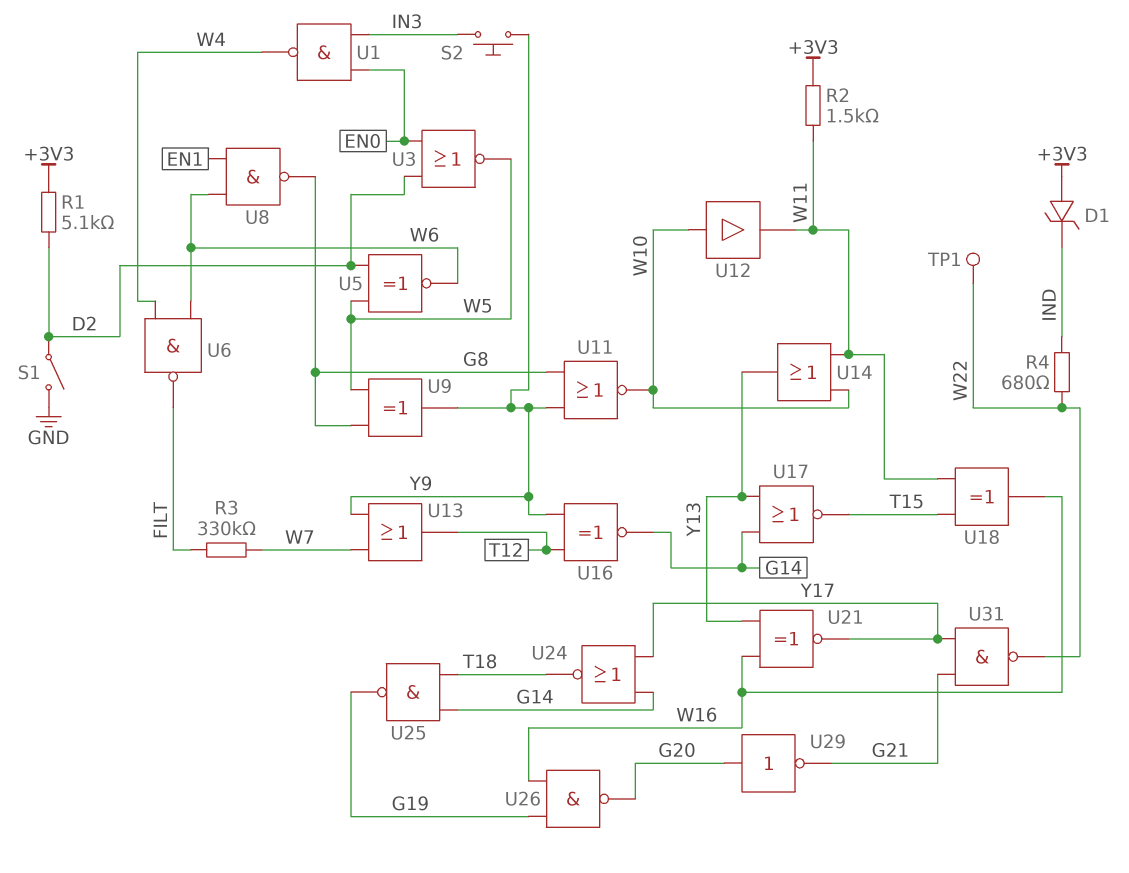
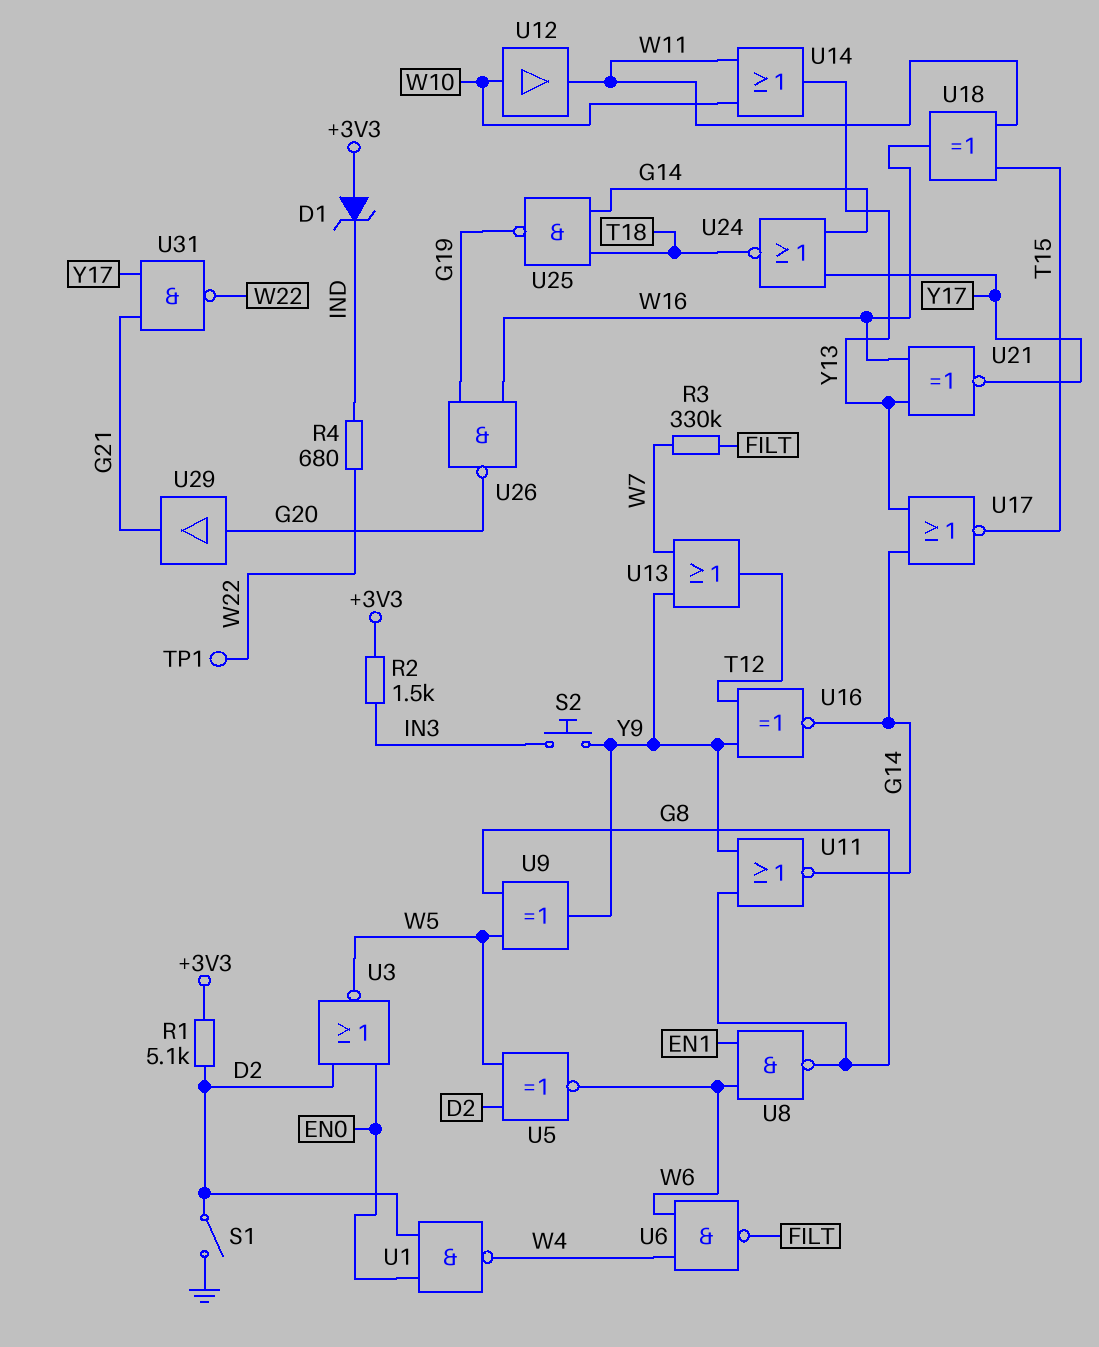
R2: 1.5k (+3V3, W11) -> 1.5k (+3V3, IN3)
U1: NAND (in EN0, in IN3, out W4) -> NAND (in D2, in EN0, out W4)
U11: NOR (in G8, in Y9, out W10) -> NOR (in G8, in Y9, out G14)
U29: NOT (in G20, out G21) -> buffer (in G20, out G21)

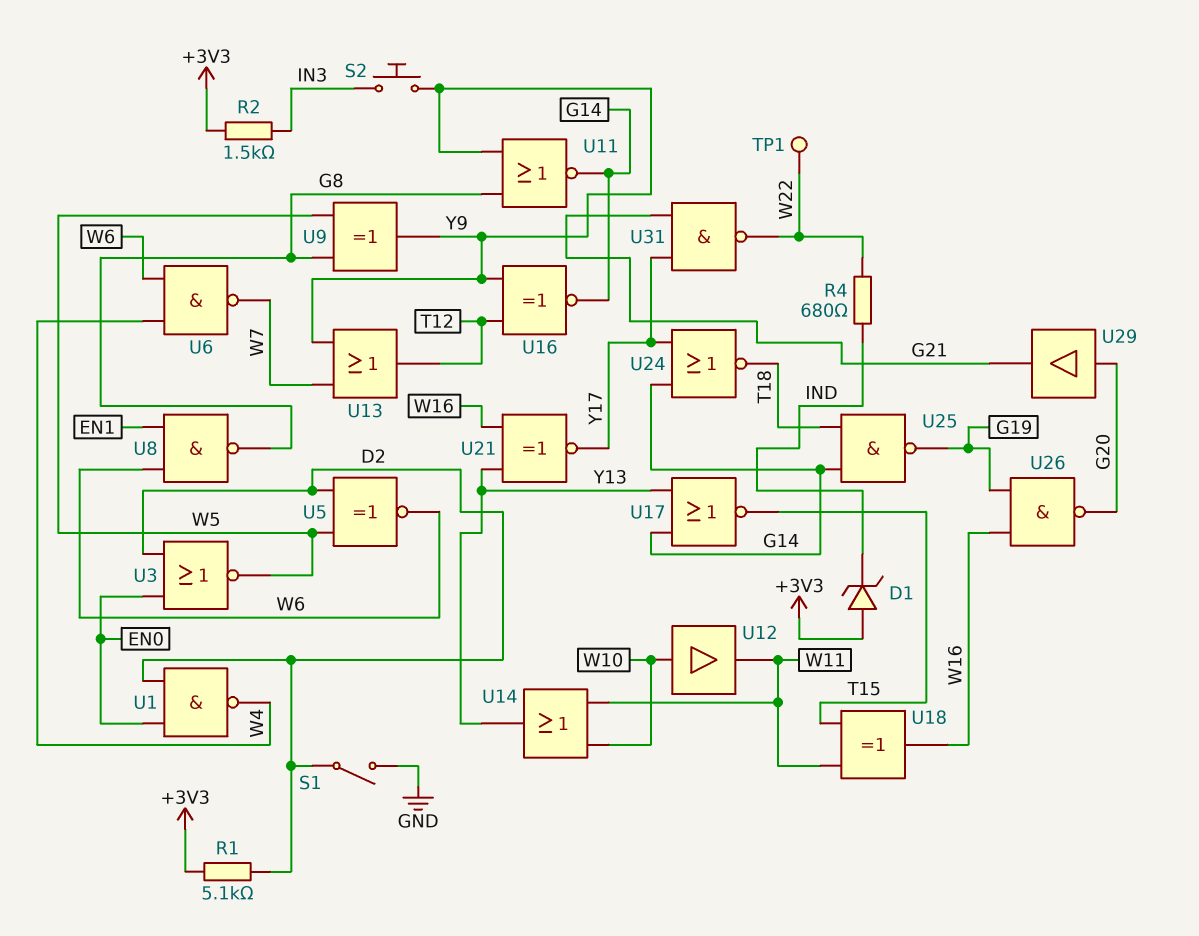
R3: 330k (FILT, W7) -> none
U6: NAND (in W4, in W6, out FILT) -> NAND (in W4, in W6, out W7)

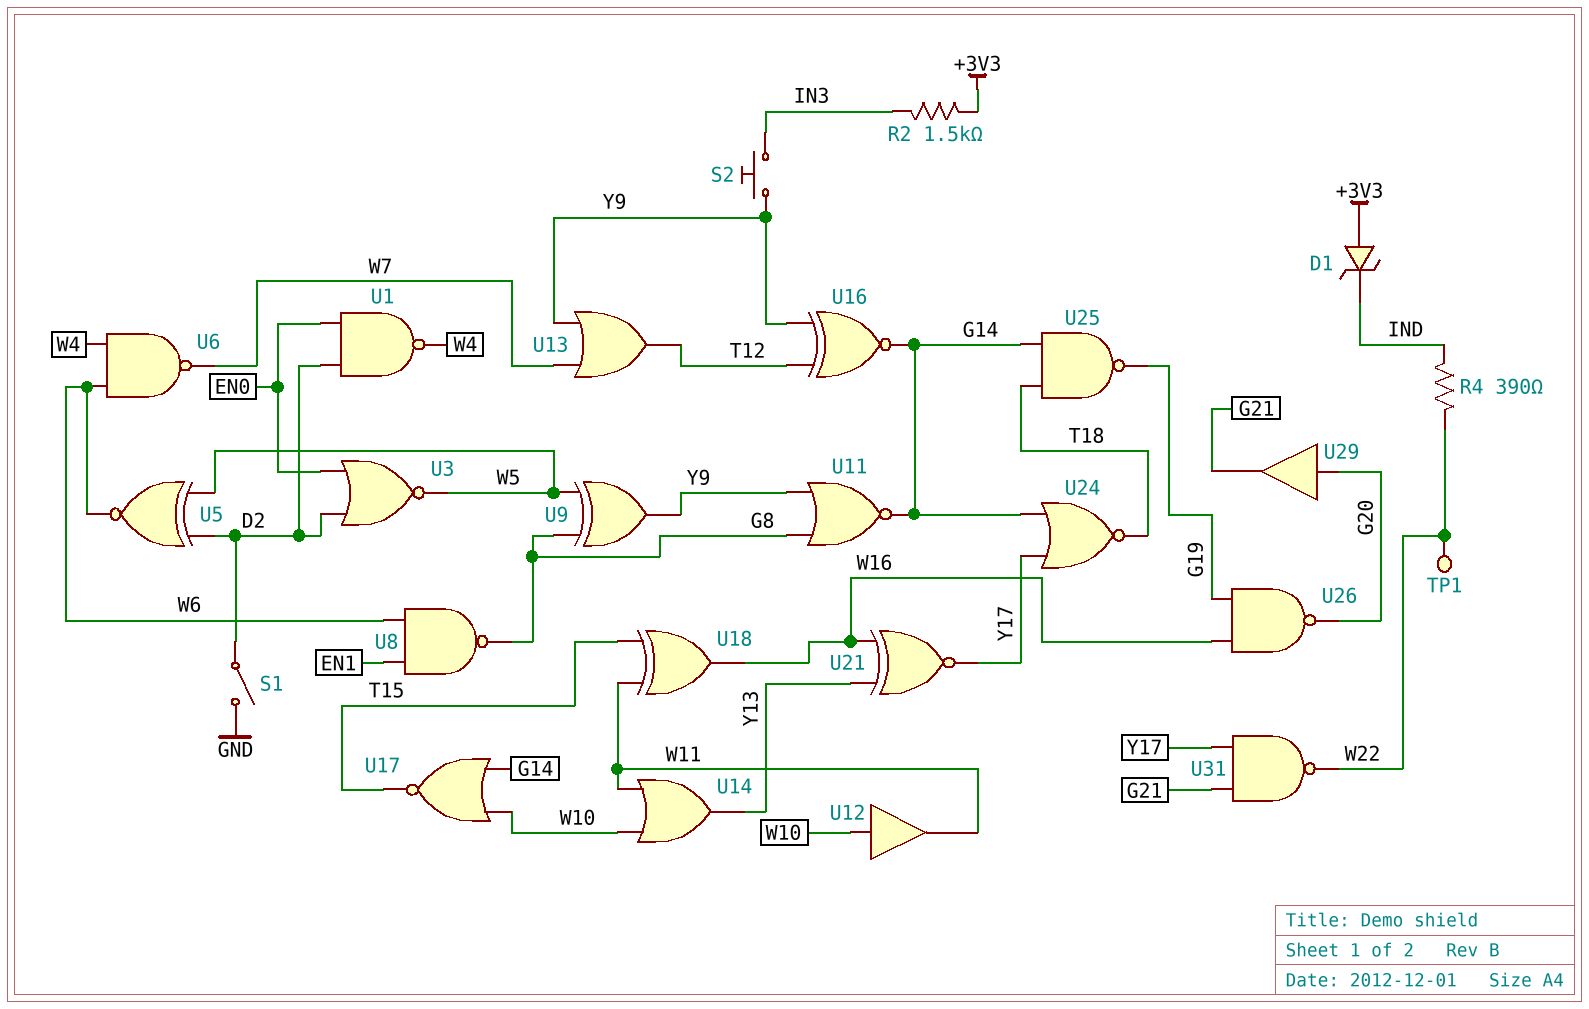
R1: 5.1k (+3V3, D2) -> none
R4: 680 (IND, W22) -> 390 (IND, W22)
U17: NOR (in G14, in Y13, out T15) -> NOR (in G14, in W10, out T15)

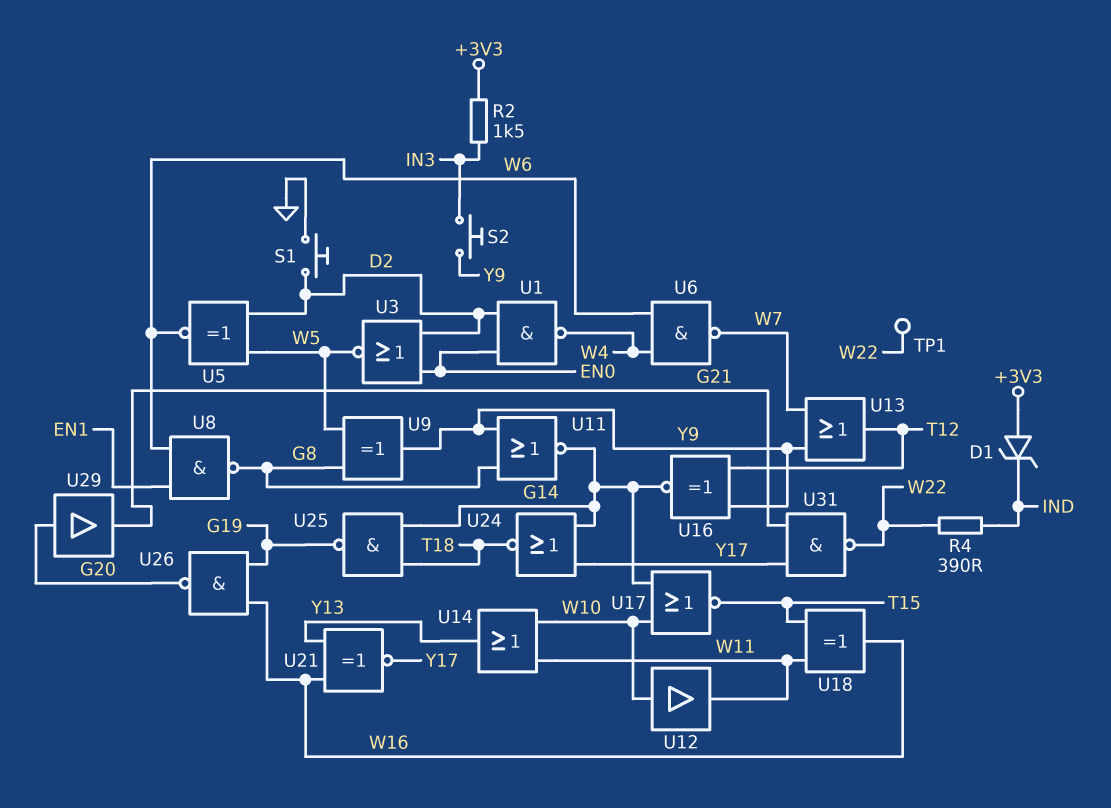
S1: switch (D2, GND) -> button (D2, GND)

